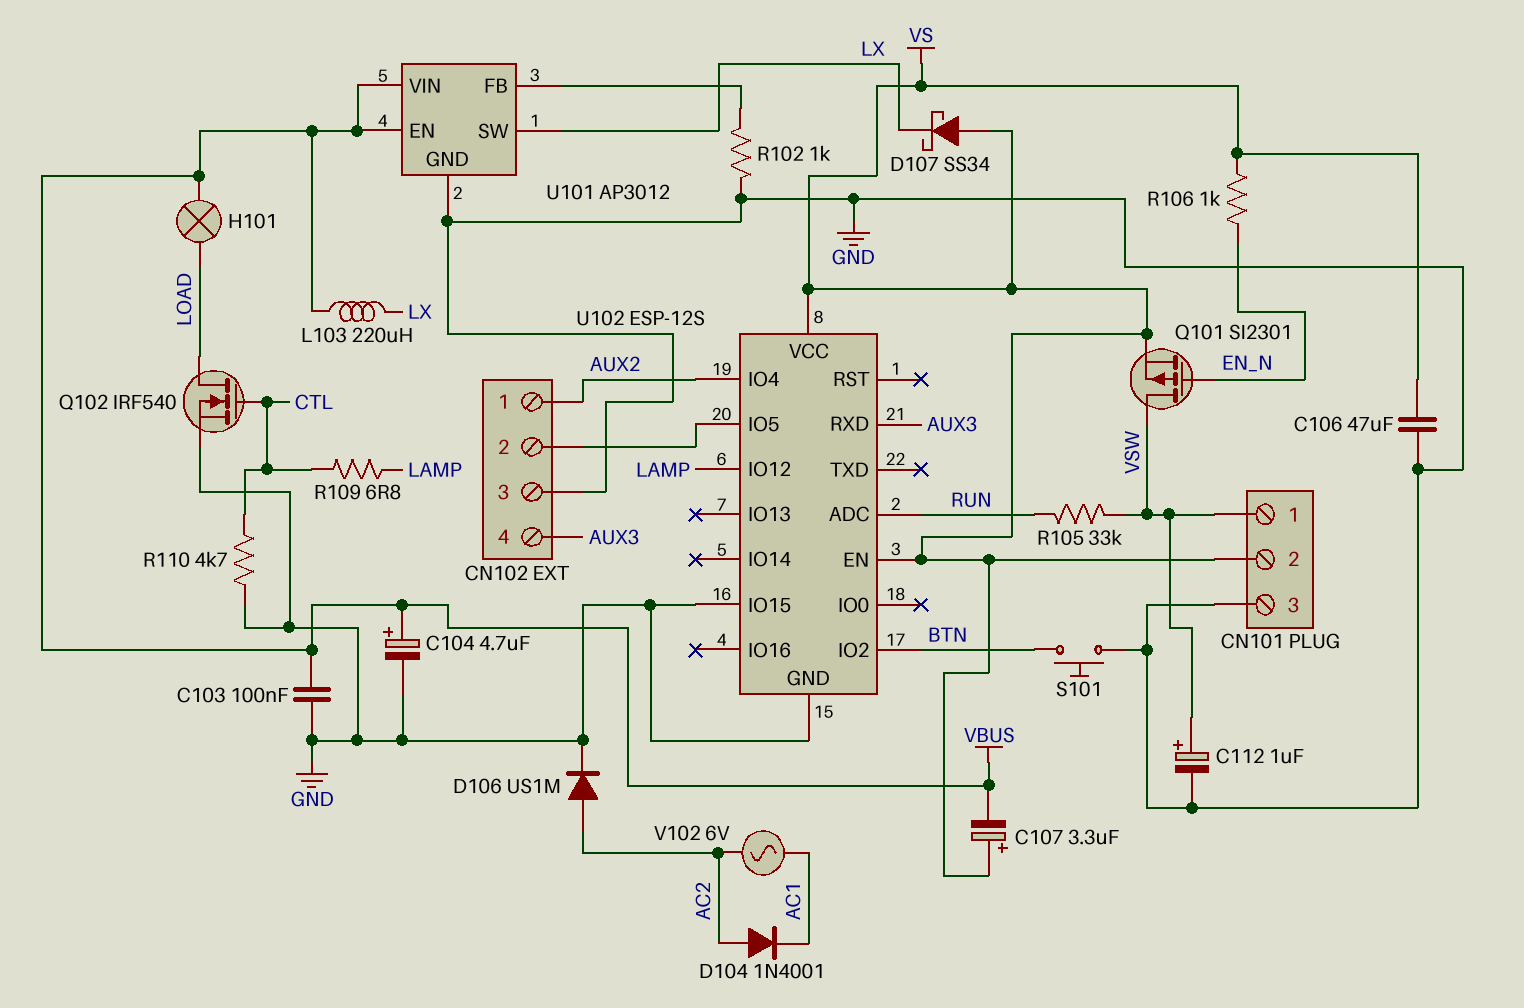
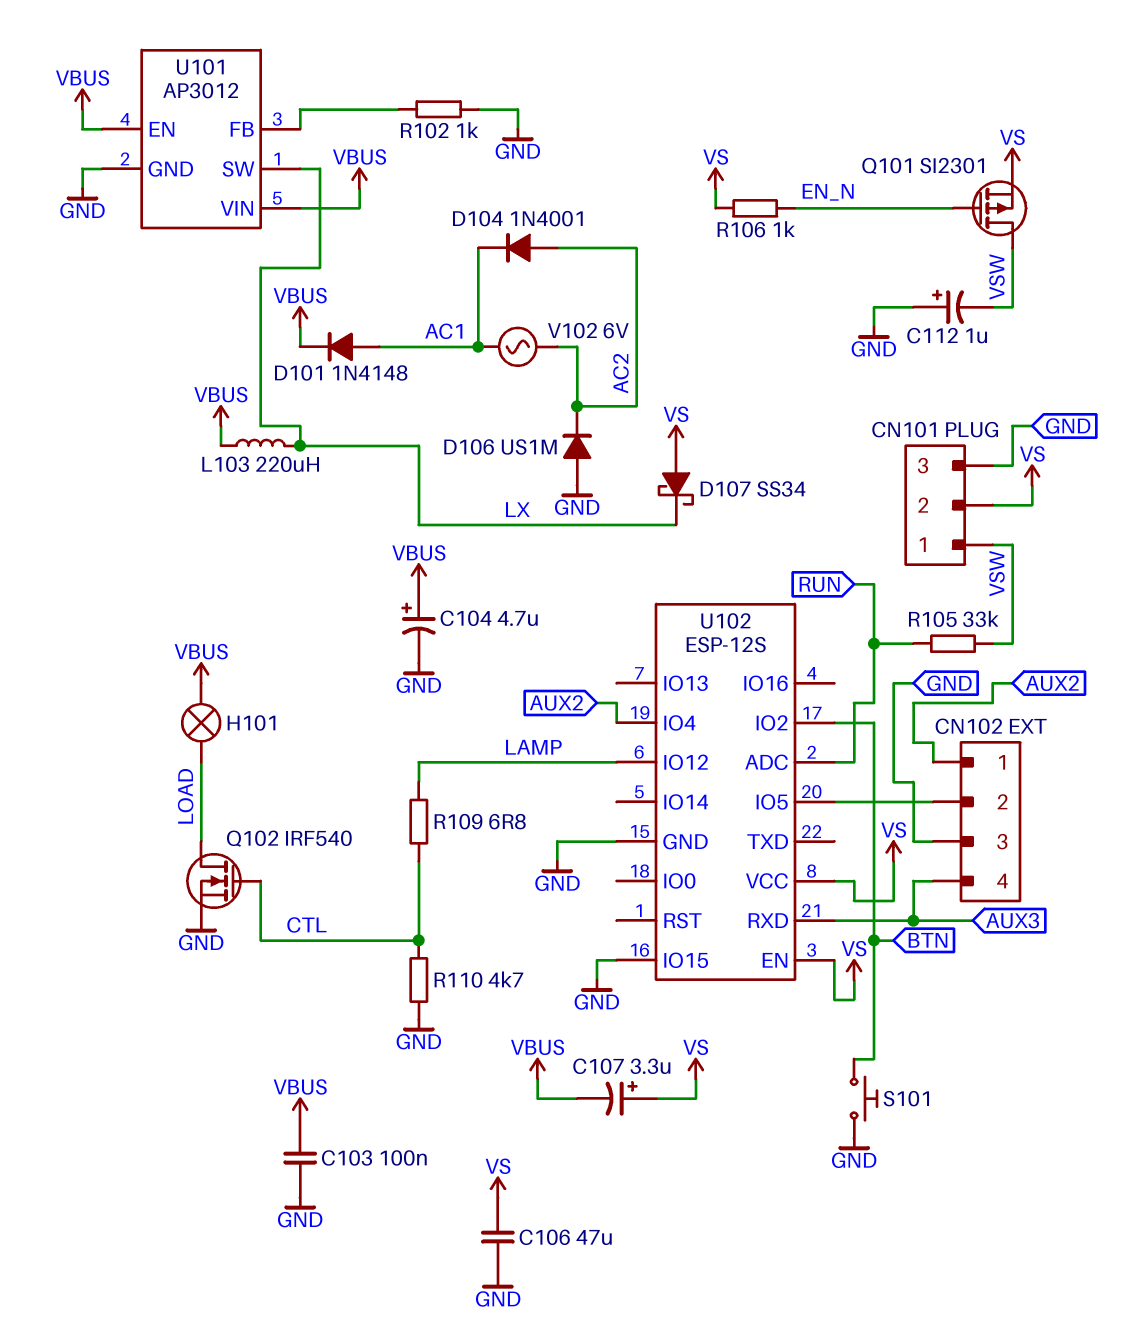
C112: 1uF (plus VSW, minus GND) -> 1uF (plus GND, minus VSW)
D101: none -> diode 1N4148 (A AC1, K VBUS)
D106: diode US1M (A AC2, K GND) -> diode US1M (A GND, K AC2)

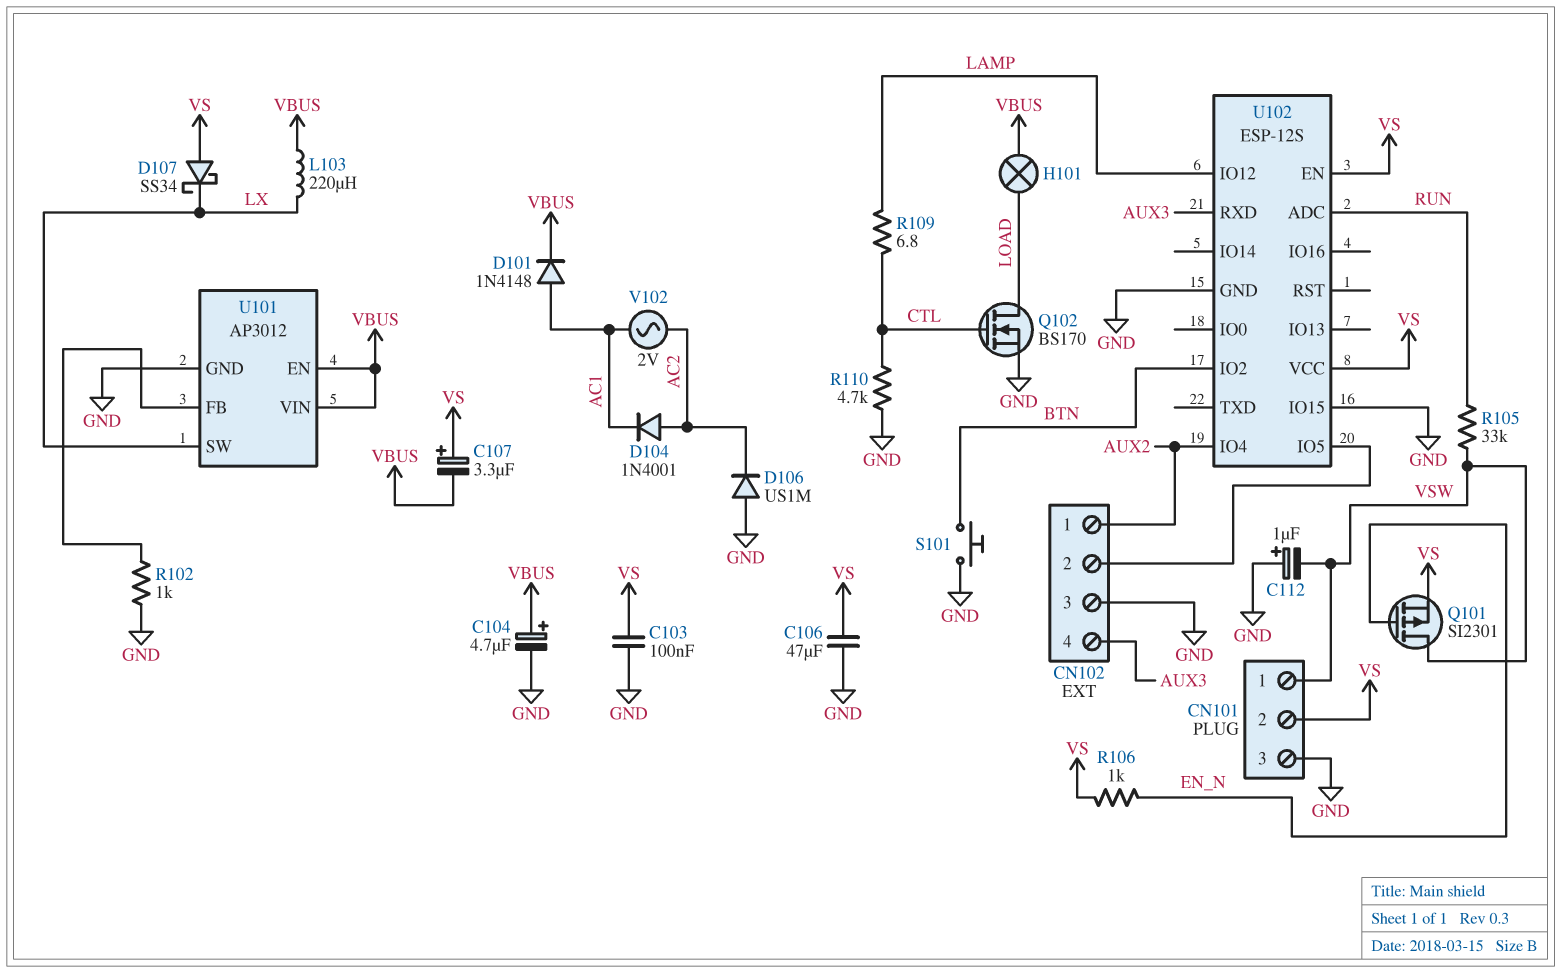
C103: 100nF (GND, VBUS) -> 100nF (GND, VS)
Q102: NMOS IRF540 (G CTL, D LOAD, S GND) -> NMOS BS170 (G CTL, D LOAD, S GND)
V102: AC 6V (AC1, AC2) -> AC 2V (AC1, AC2)

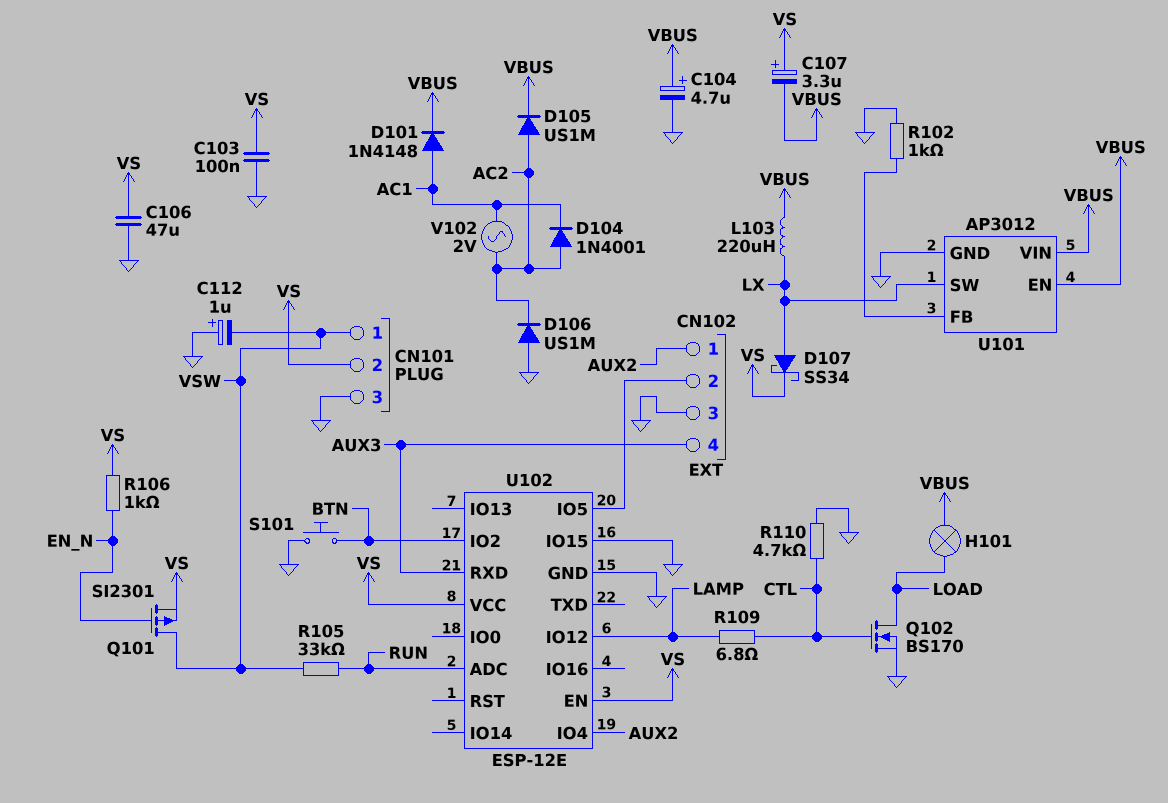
D105: none -> diode US1M (A AC2, K VBUS)
D107: schottky SS34 (A VS, K LX) -> schottky SS34 (A LX, K VS)
U102: ESP-12S -> ESP-12E

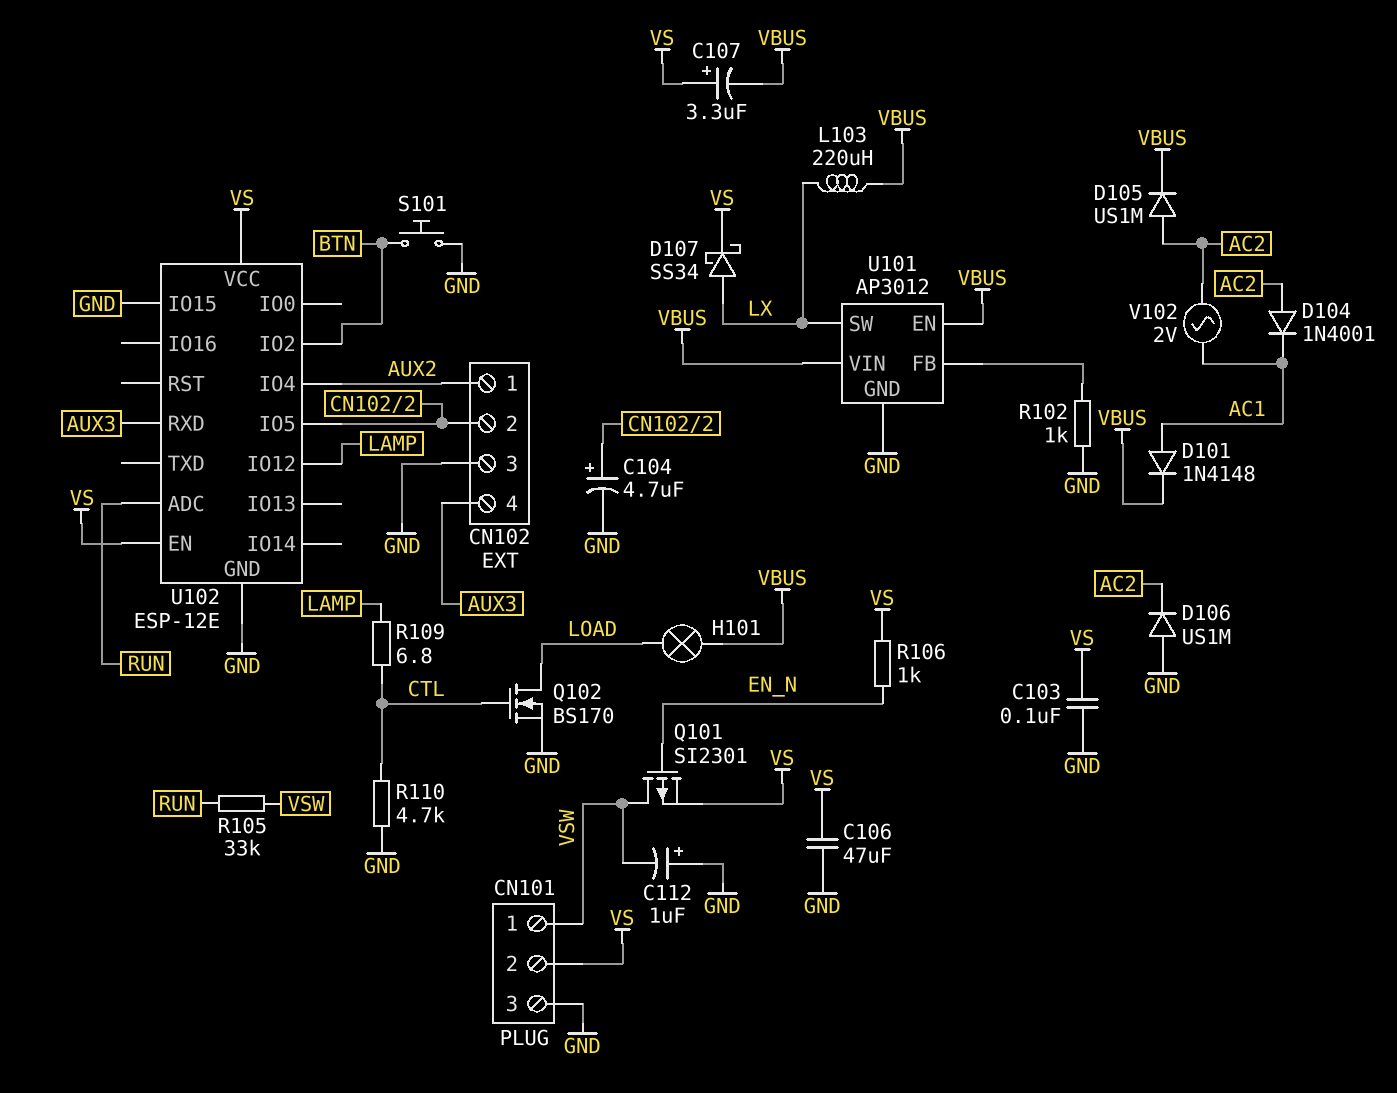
C104: 4.7uF (plus VBUS, minus GND) -> 4.7uF (plus CN102/2, minus GND)

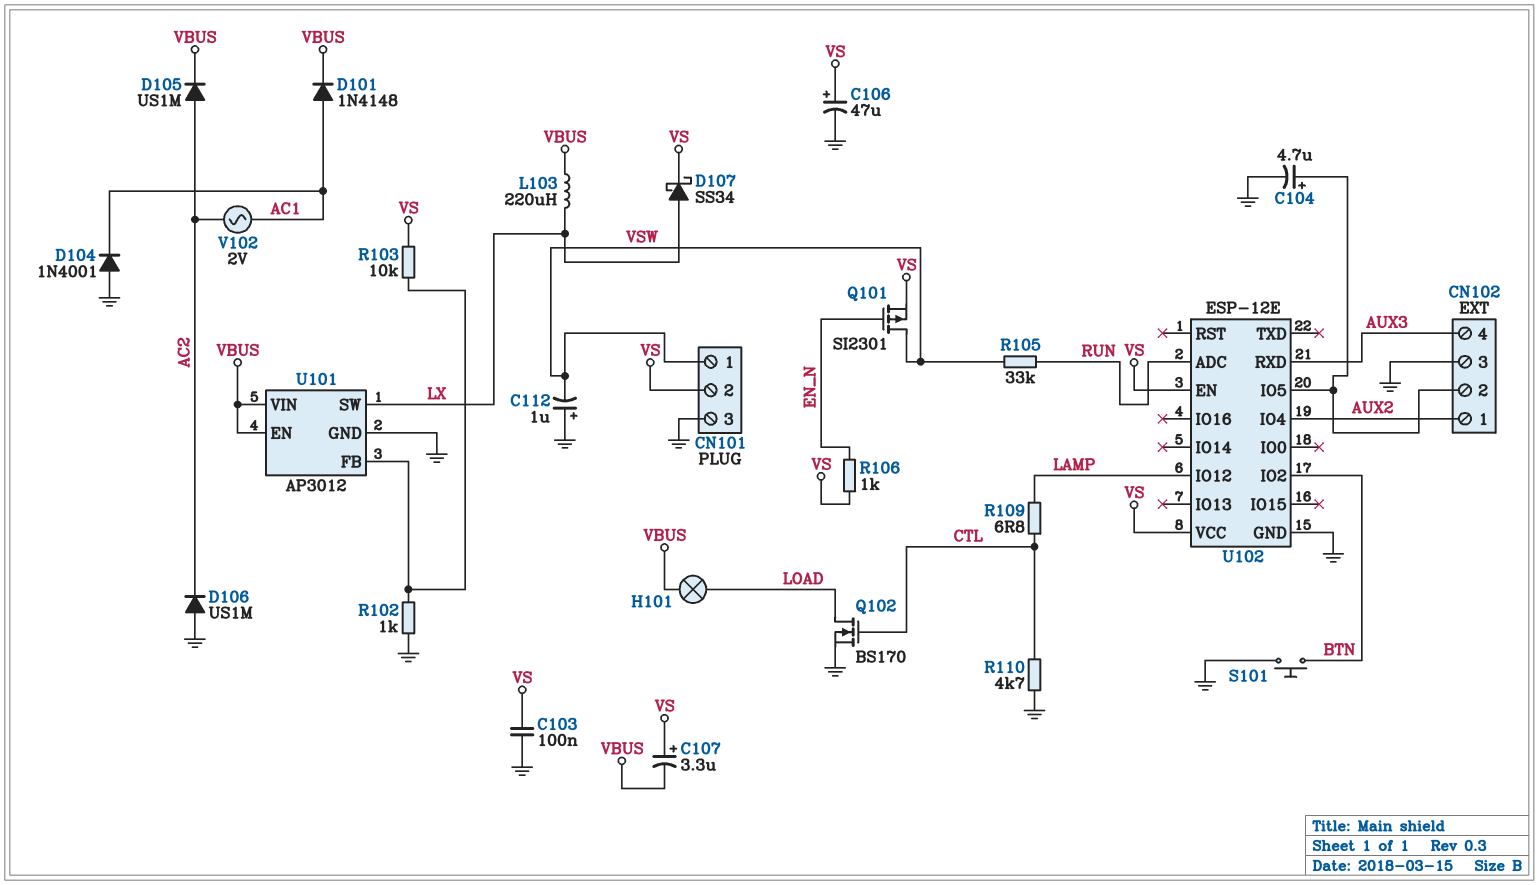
C106: 47uF (GND, VS) -> 47uF (plus VS, minus GND)
D104: diode 1N4001 (A AC2, K AC1) -> diode 1N4001 (A GND, K AC1)
R103: none -> 10k (U101/FB, VS)
U102 pin IO15: GND -> none

